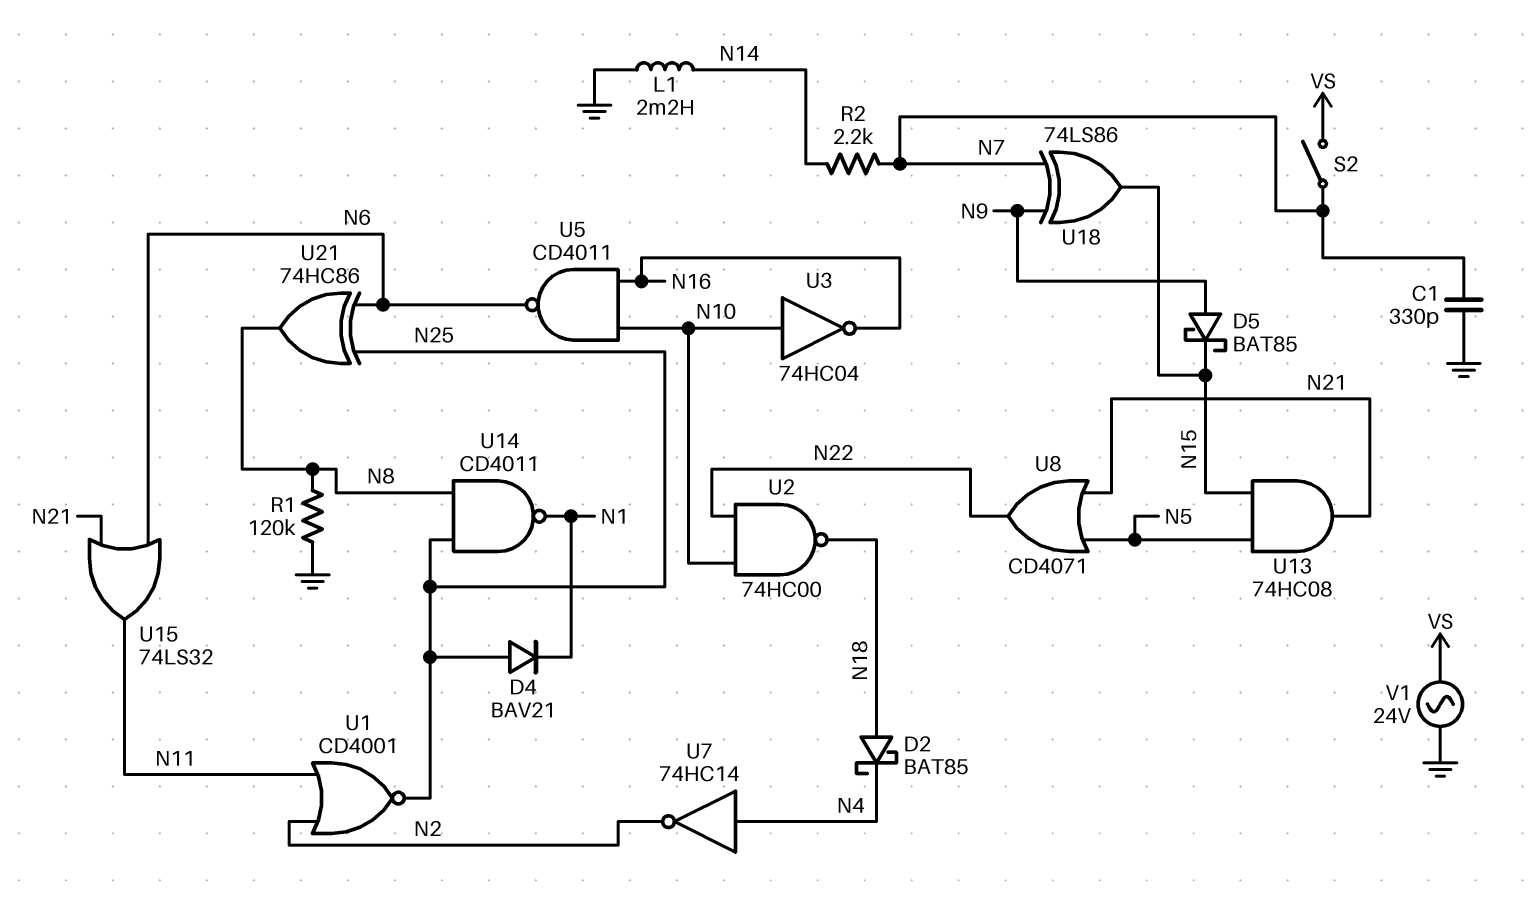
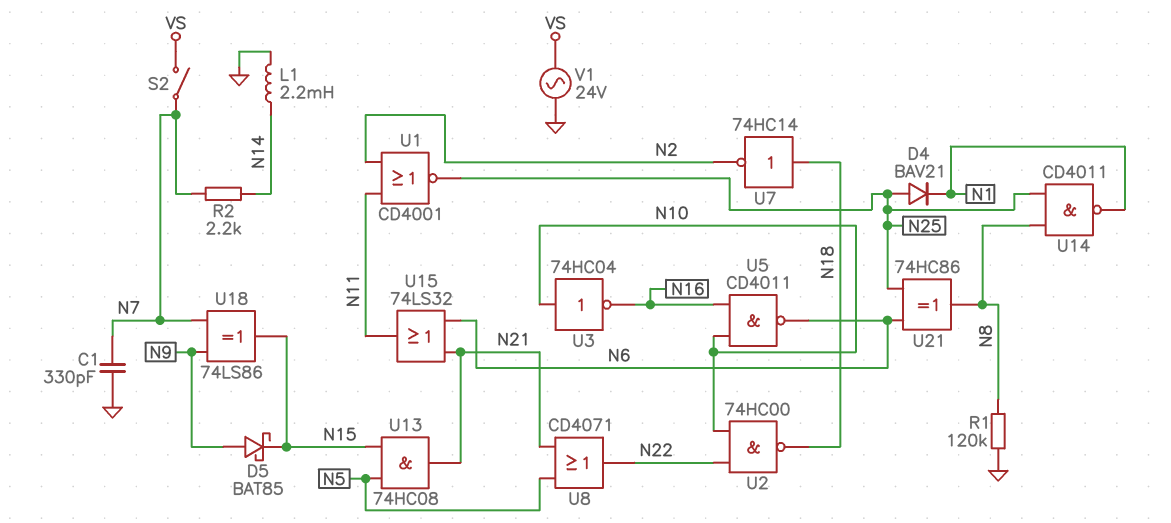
D2: schottky BAT85 (A N18, K N4) -> none
U7: NOT 74HC14 (in N4, out N2) -> NOT 74HC14 (in N18, out N2)

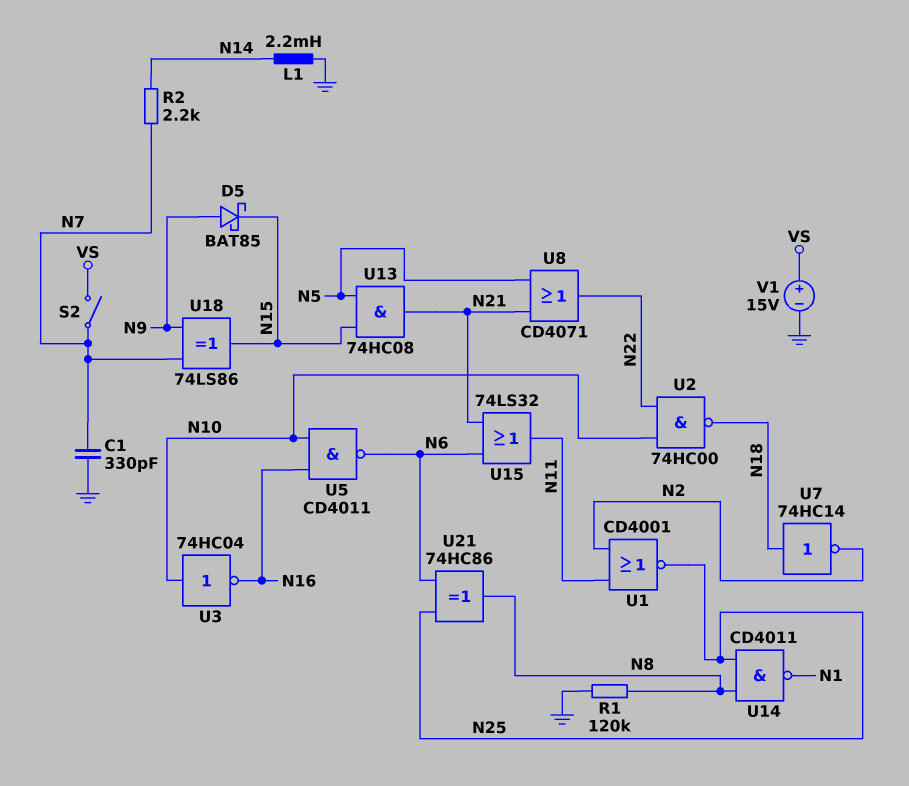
D4: diode BAV21 (A N25, K N1) -> none
V1: AC 24V (GND, VS) -> 15V (plus VS, minus GND)

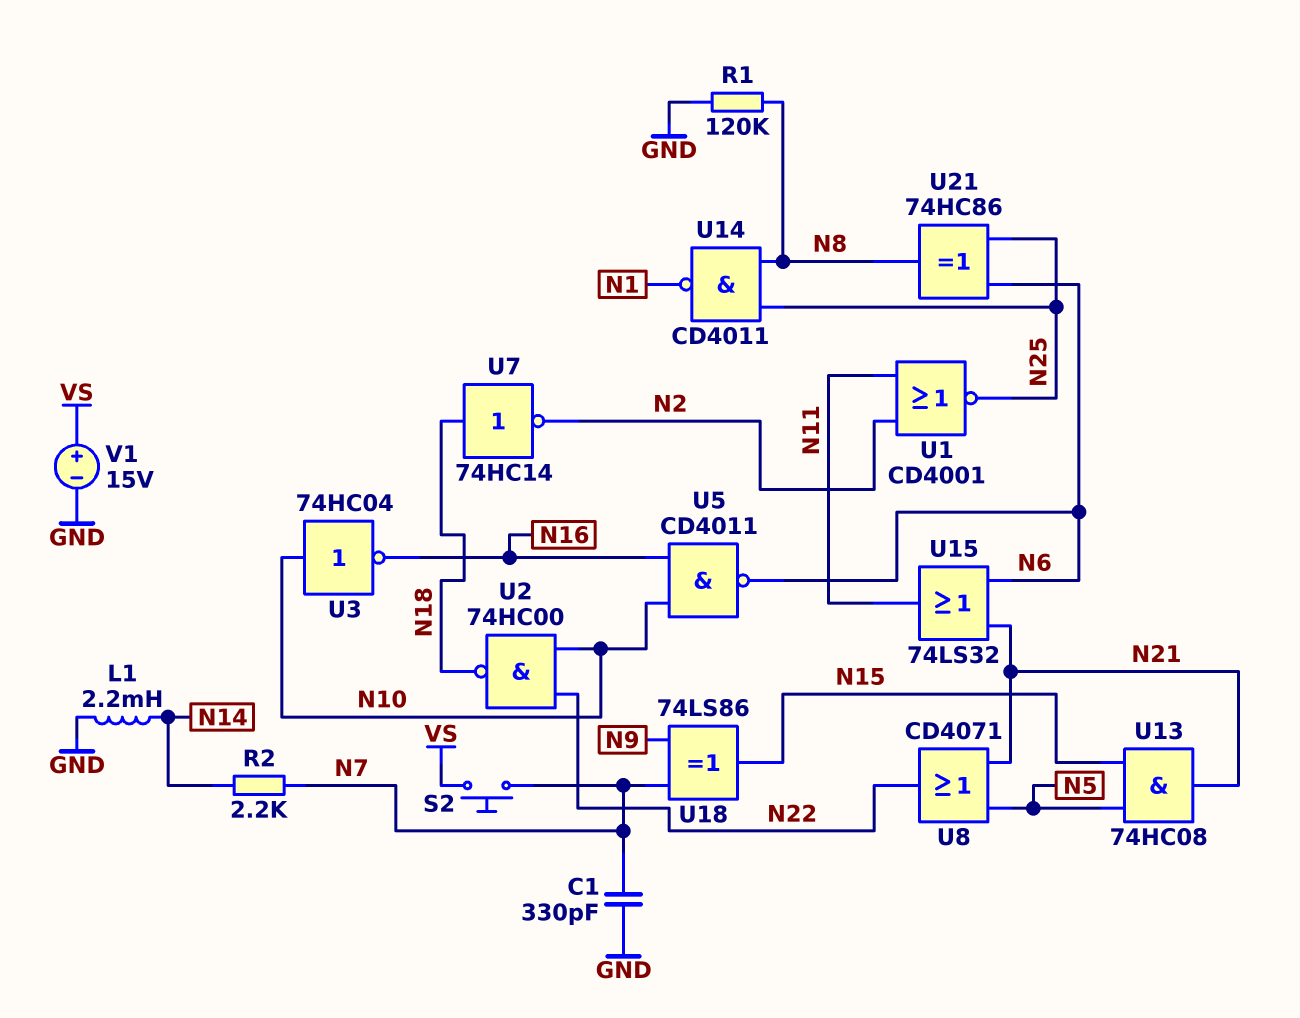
D5: schottky BAT85 (A N9, K N15) -> none
S2: switch (N7, VS) -> button (N7, VS)

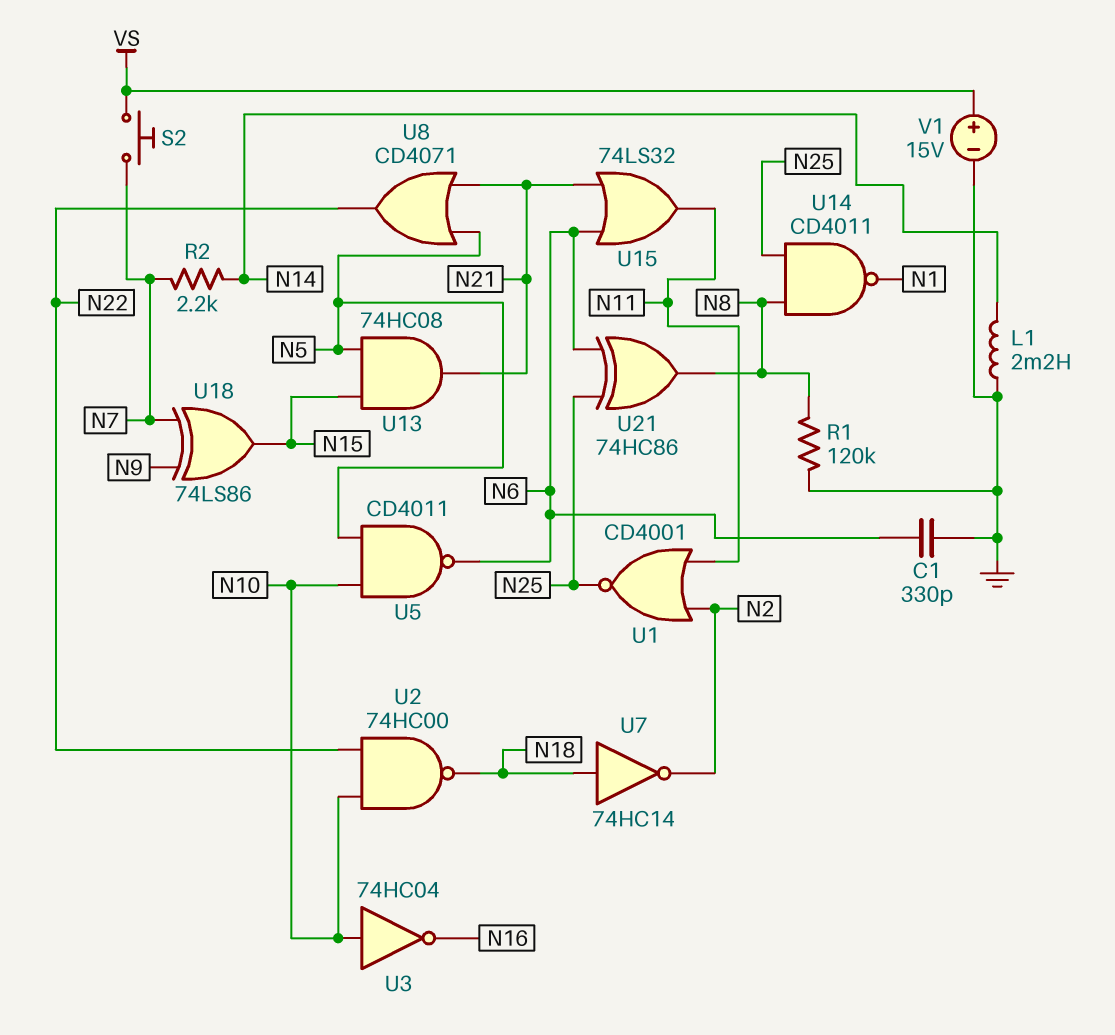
C1: 330pF (GND, N7) -> 330pF (GND, N6)
U5: NAND CD4011 (in N10, in N16, out N6) -> NAND CD4011 (in N5, in N10, out N6)

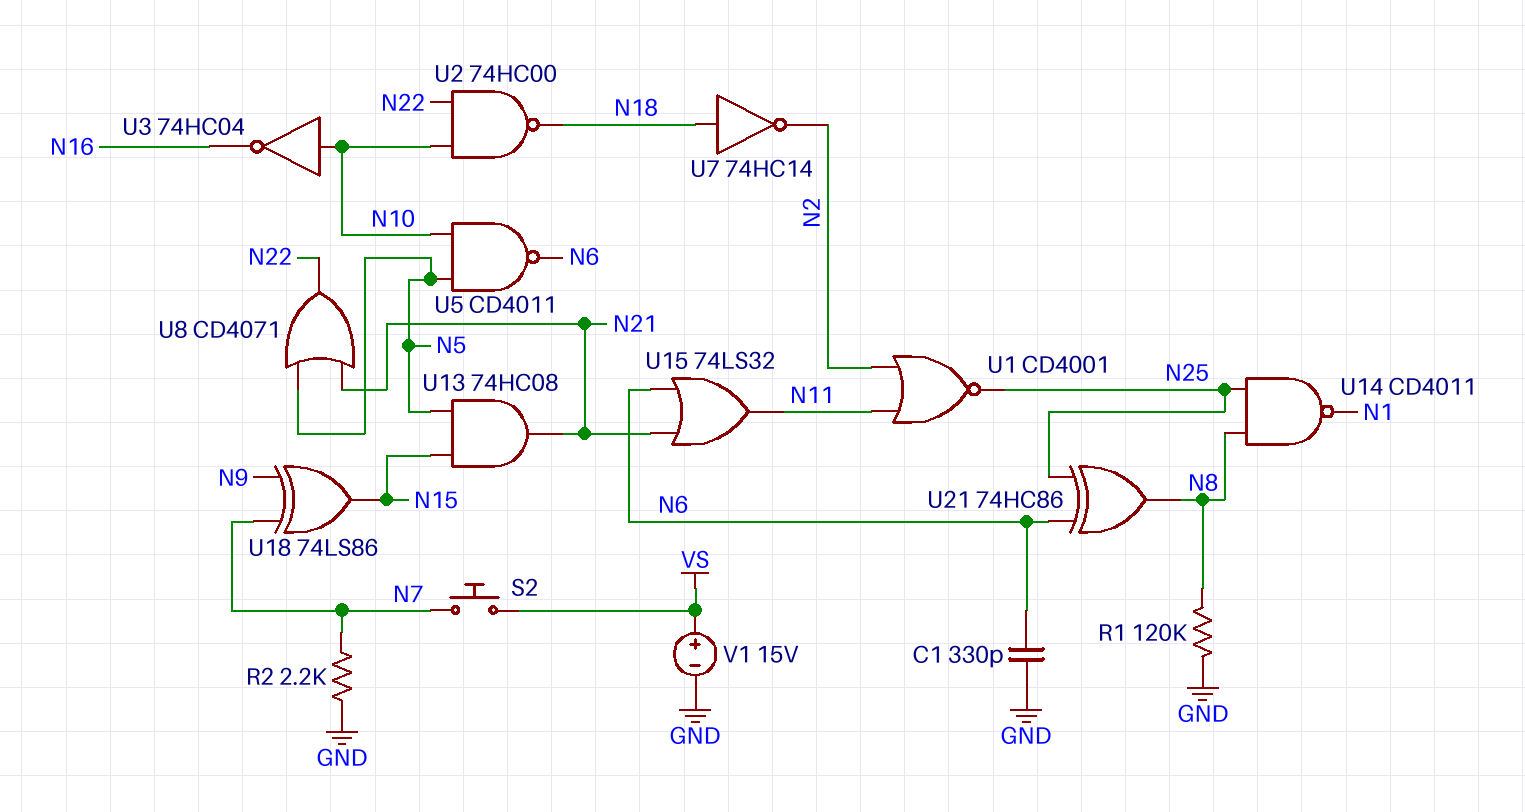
L1: 2.2mH (GND, N14) -> none
R2: 2.2k (N7, N14) -> 2.2k (GND, N7)

